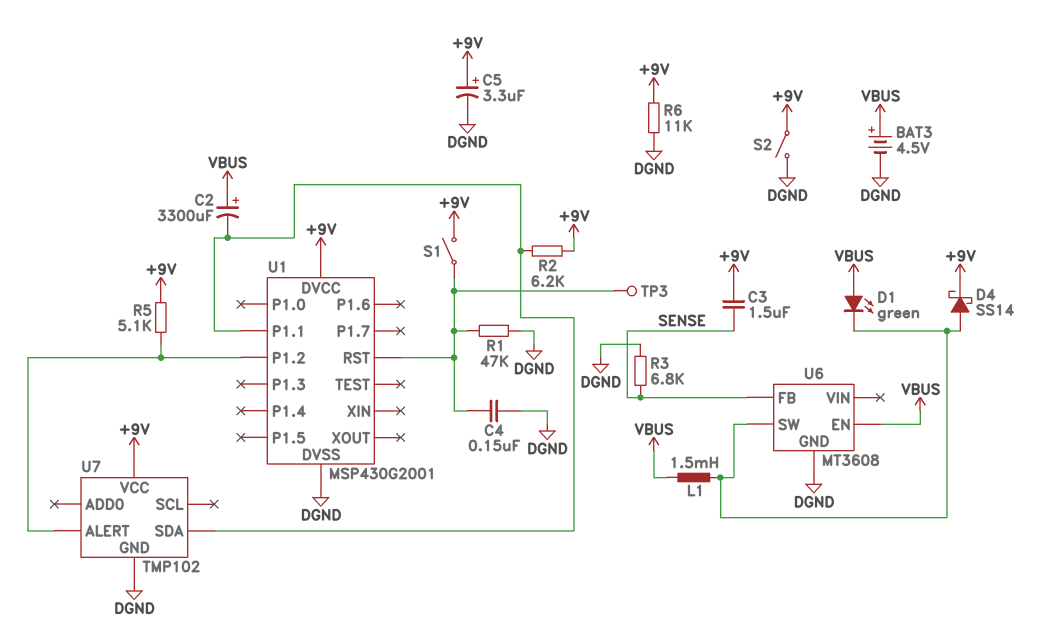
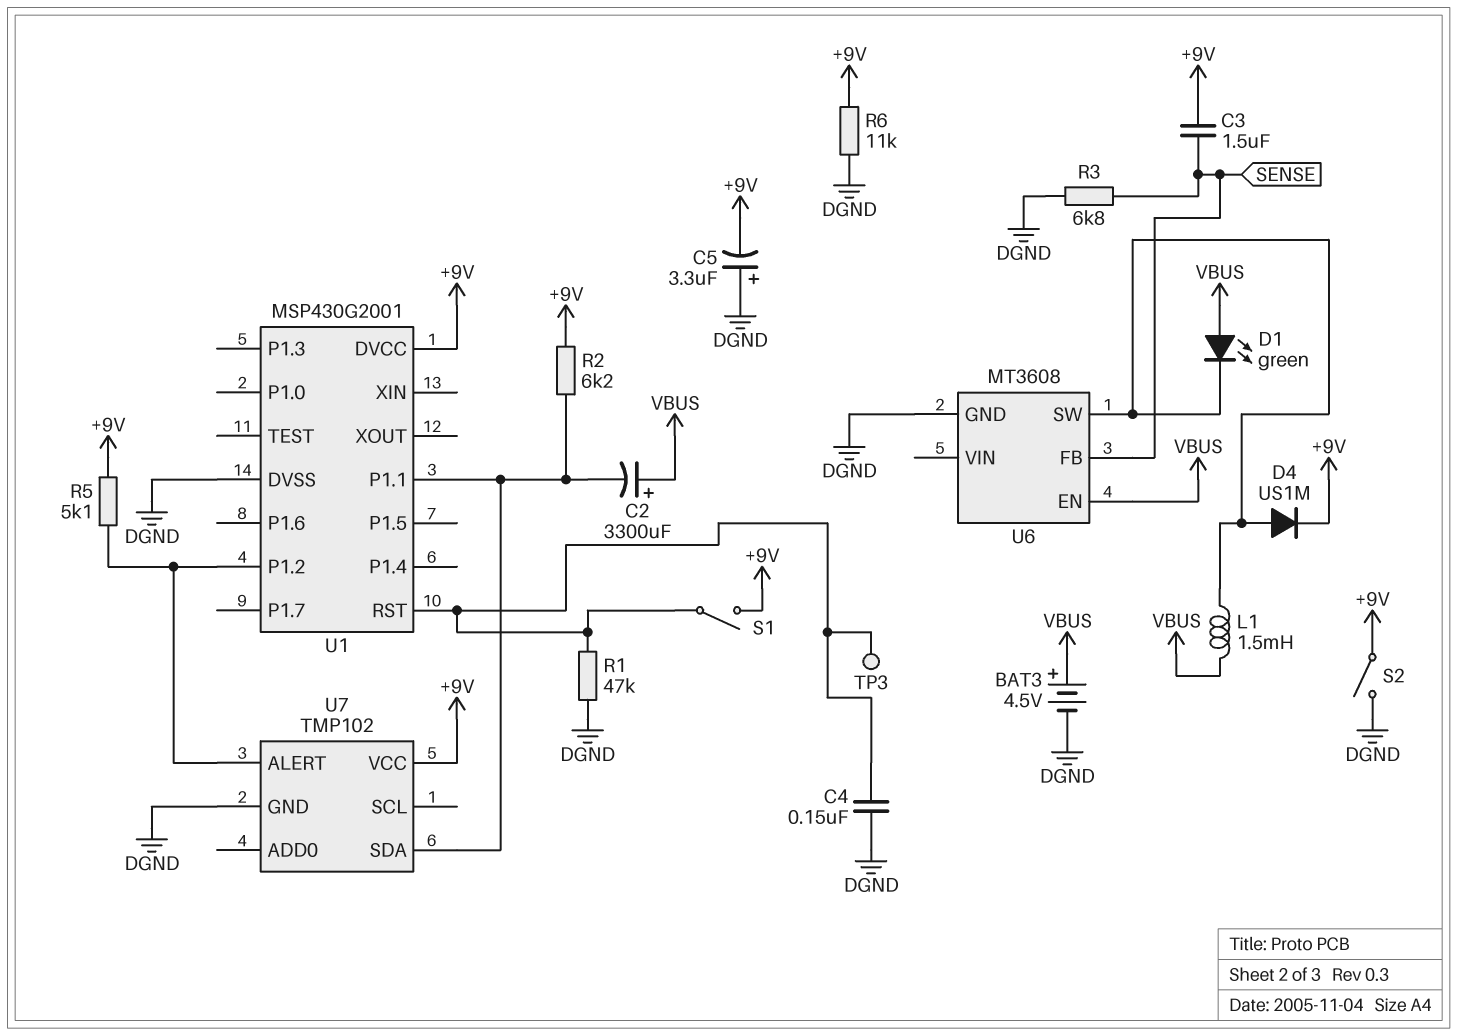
C5: 3.3uF (plus +9V, minus DGND) -> 3.3uF (plus DGND, minus +9V)
D4: schottky SS14 (A U6/SW, K +9V) -> diode US1M (A U6/SW, K +9V)

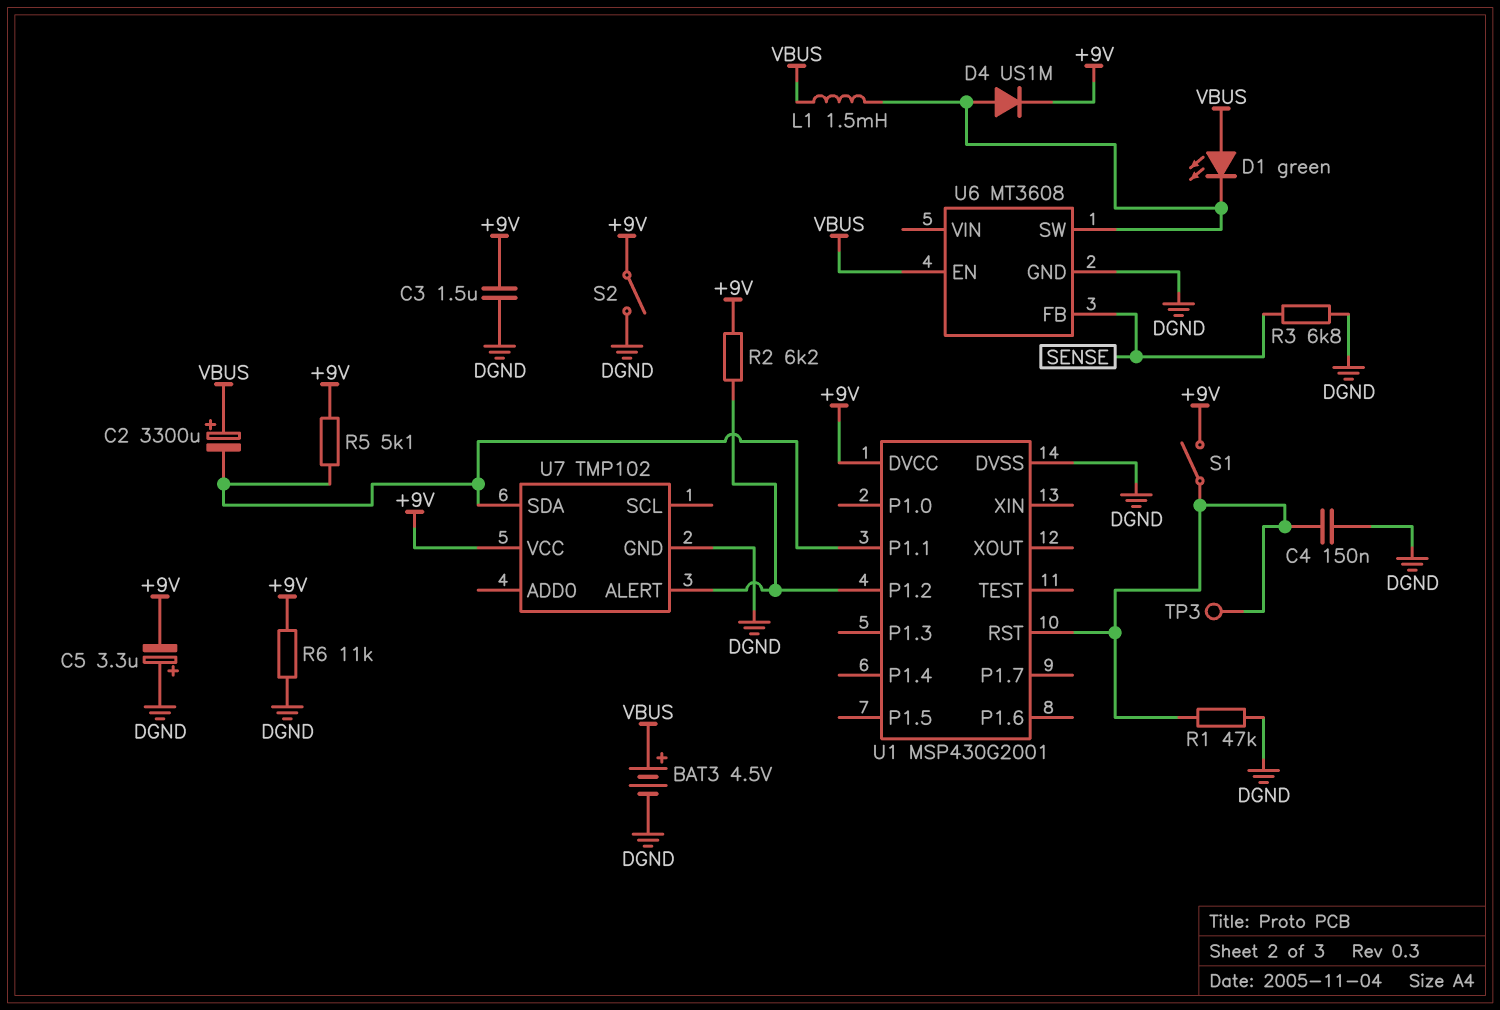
C3: 1.5uF (+9V, SENSE) -> 1.5uF (+9V, DGND)
R2: 6.2k (+9V, U1/P1.1) -> 6.2k (+9V, U1/P1.2)
R5: 5.1k (+9V, U1/P1.2) -> 5.1k (+9V, U1/P1.1)

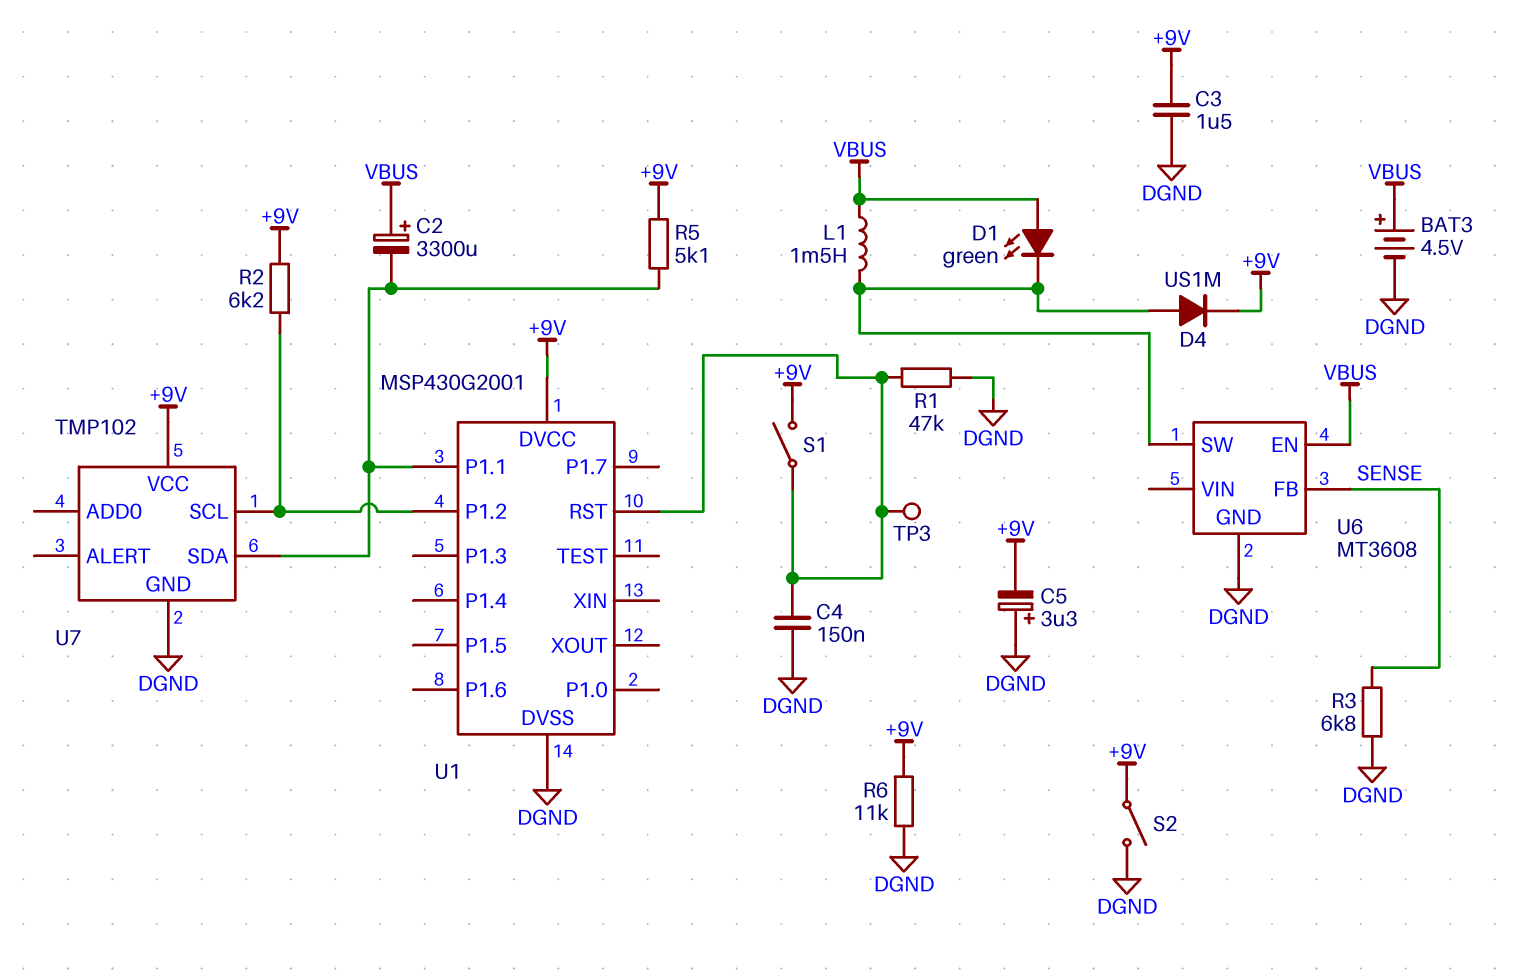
U7 pin ALERT: U1/P1.2 -> none
U7 pin SCL: none -> U1/P1.2

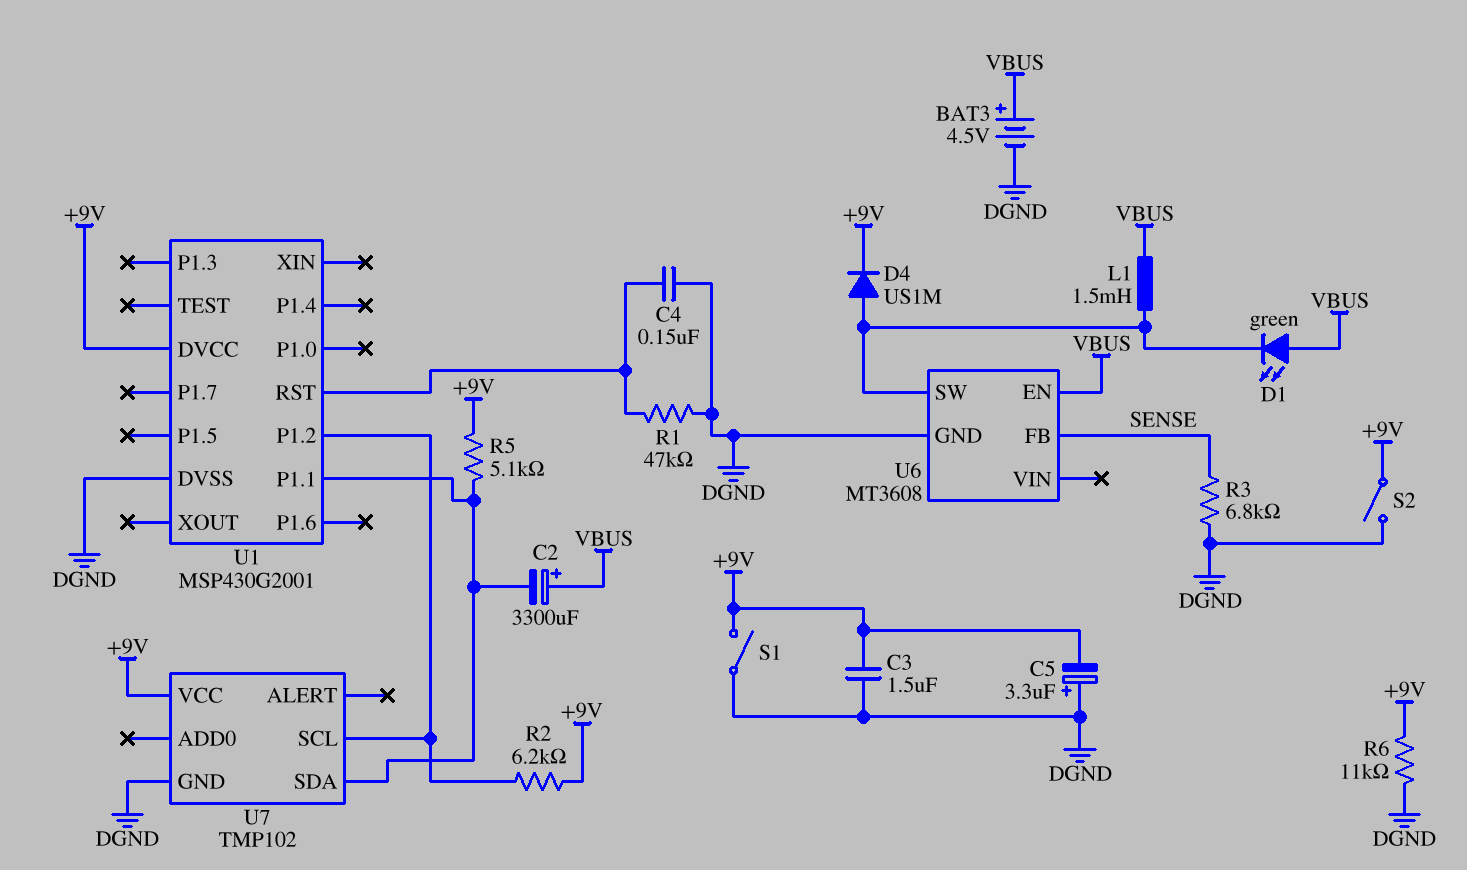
S1: switch (+9V, U1/RST) -> switch (+9V, DGND)
TP3: test point (U1/RST) -> none

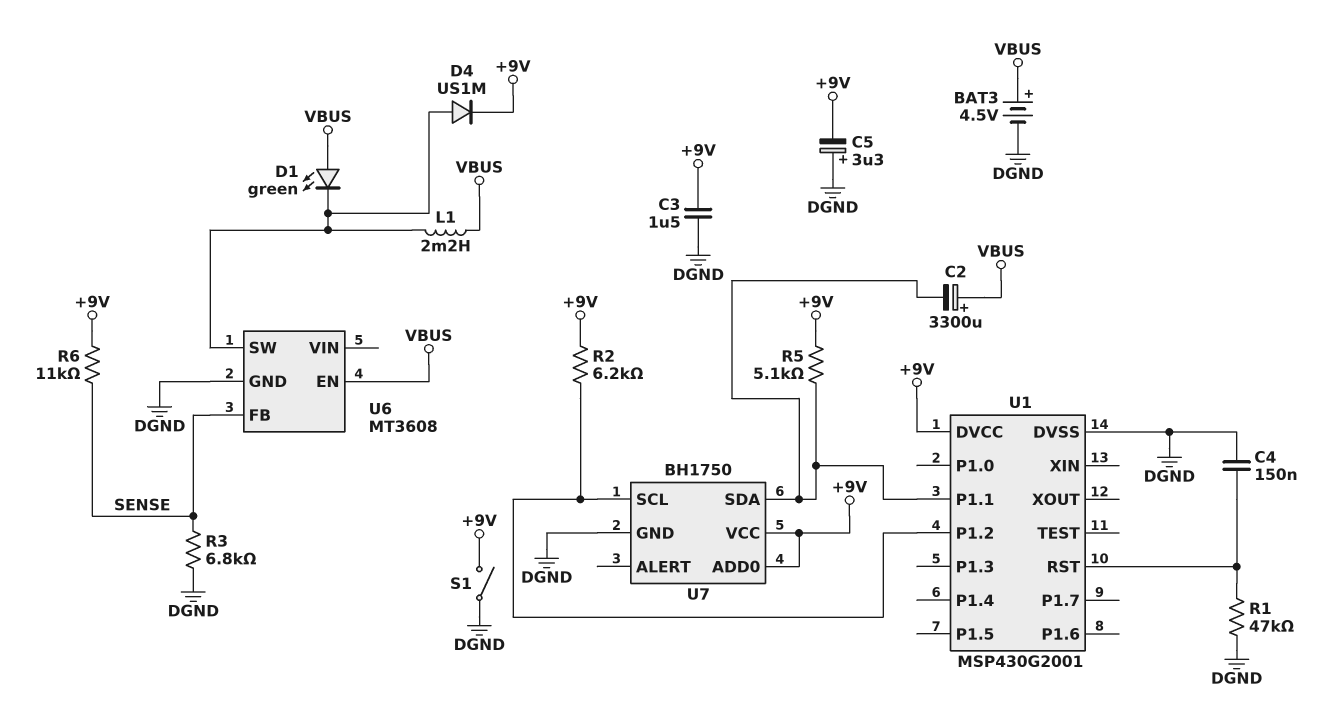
L1: 1.5mH (U6/SW, VBUS) -> 2.2mH (U6/SW, VBUS)
R6: 11k (+9V, DGND) -> 11k (+9V, SENSE)
S2: switch (+9V, DGND) -> none
U7: TMP102 -> BH1750
U7 pin ADD0: none -> +9V

